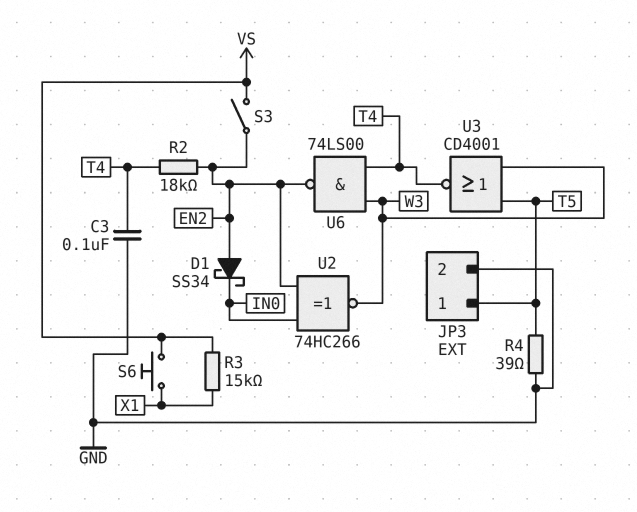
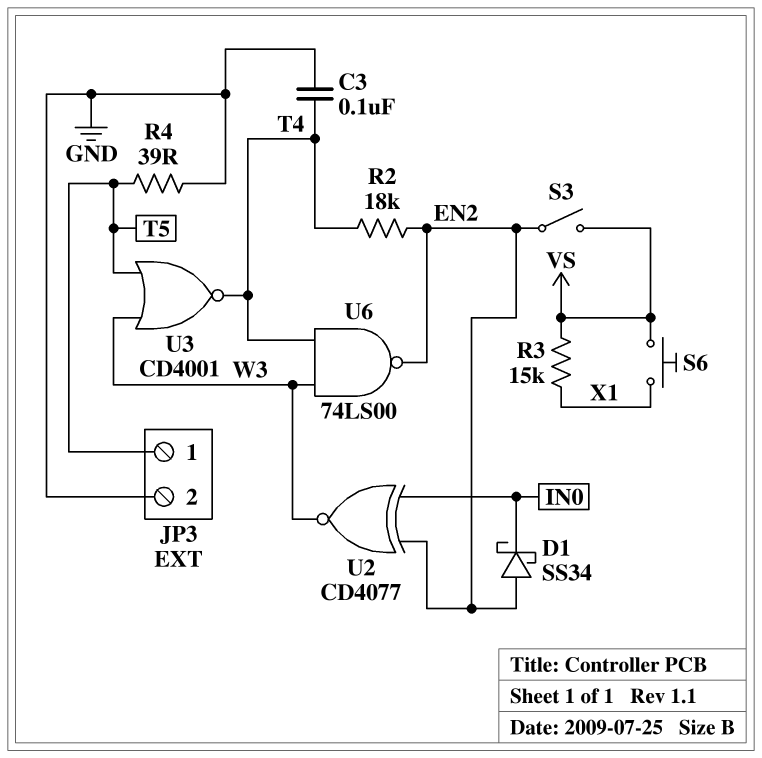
U2: XNOR 74HC266 (in EN2, in IN0, out W3) -> XNOR CD4077 (in EN2, in IN0, out W3)

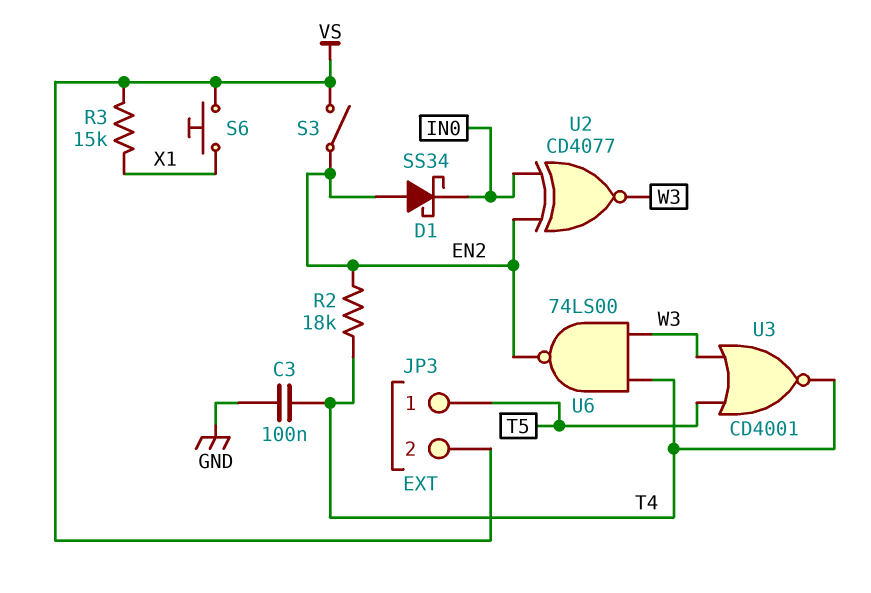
JP3 pin 2: GND -> VS
R4: 39 (GND, T5) -> none

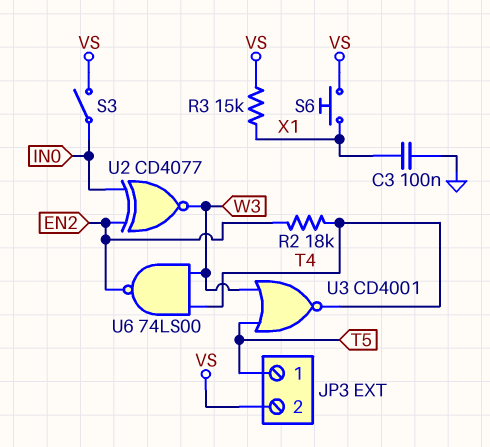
C3: 100nF (GND, T4) -> 100nF (GND, X1)
D1: schottky SS34 (A EN2, K IN0) -> none
S3: switch (EN2, VS) -> switch (IN0, VS)

